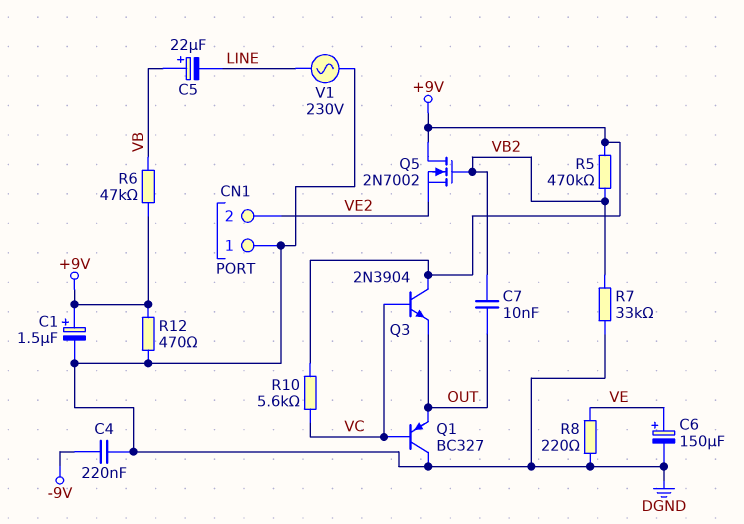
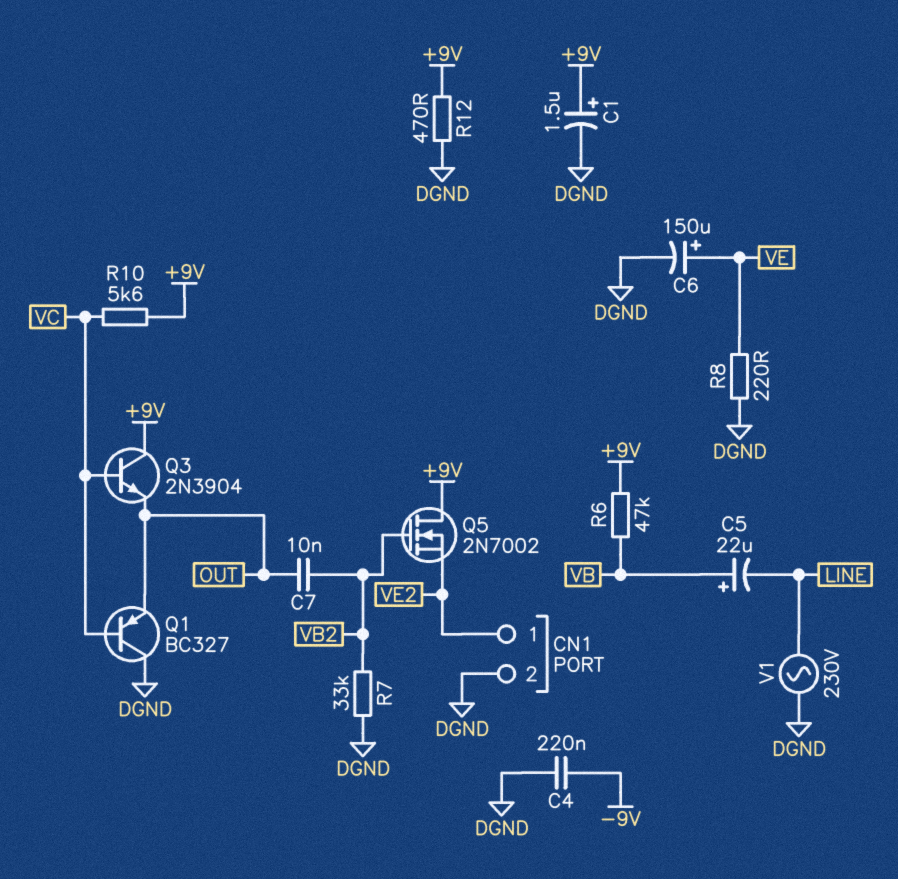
CN1 pin 1: DGND -> VE2
CN1 pin 2: VE2 -> DGND
R5: 470k (+9V, VB2) -> none

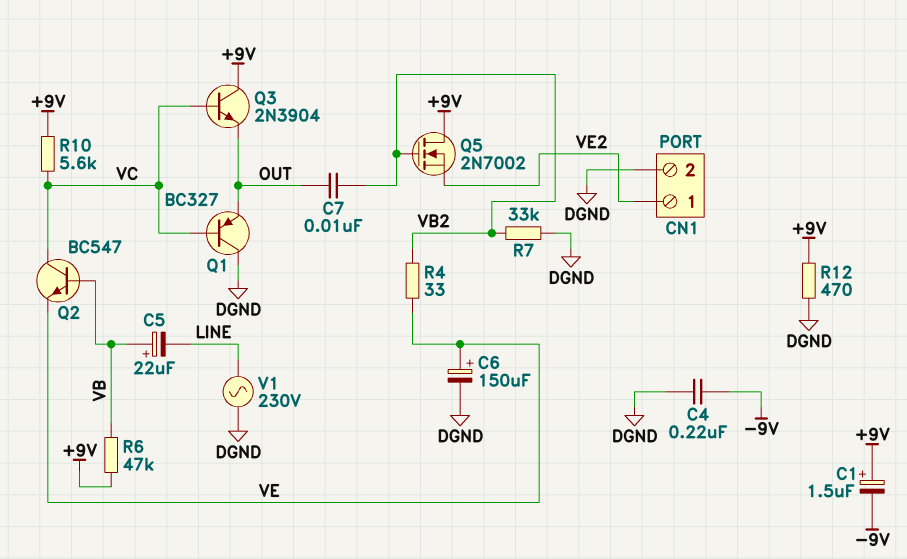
C1: 1.5uF (plus +9V, minus DGND) -> 1.5uF (plus +9V, minus -9V)
Q2: none -> NPN BC547 (B VB, C VC, E VE)
R4: none -> 33 (VB2, VE)
R8: 220 (DGND, VE) -> none

